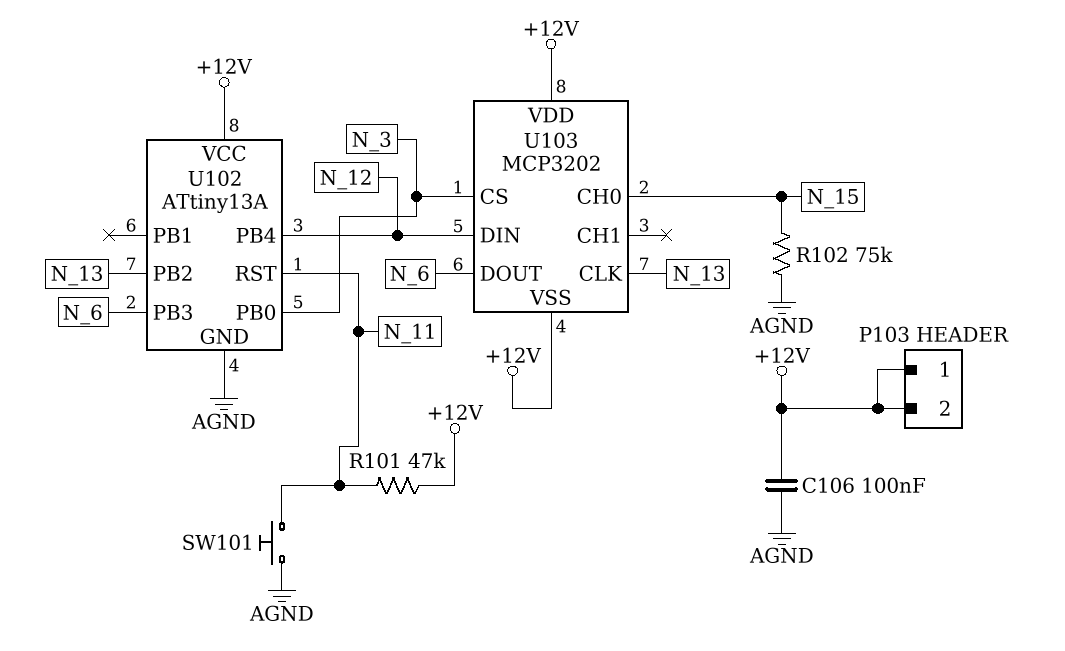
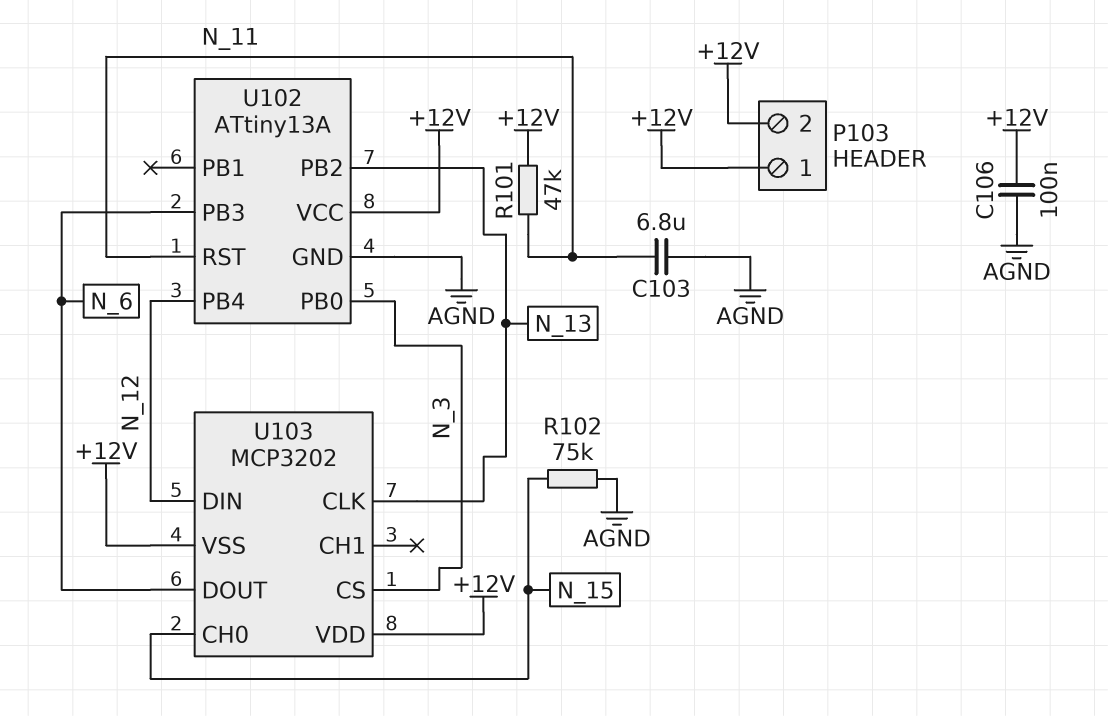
C103: none -> 6.8uF (AGND, N_11)
SW101: button (AGND, N_11) -> none

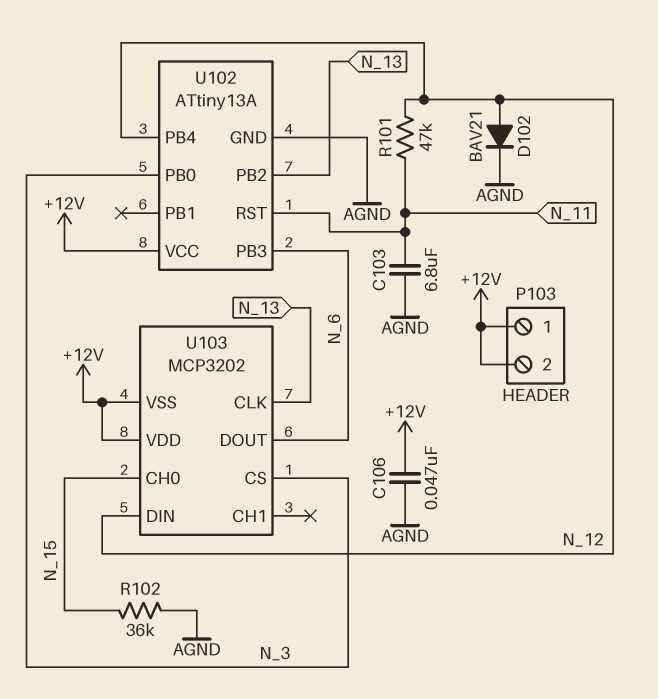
C106: 100nF (+12V, AGND) -> 47nF (+12V, AGND)
D102: none -> diode BAV21 (A N_12, K AGND)
R101: 47k (+12V, N_11) -> 47k (N_11, N_12)
R102: 75k (AGND, N_15) -> 36k (AGND, N_15)

